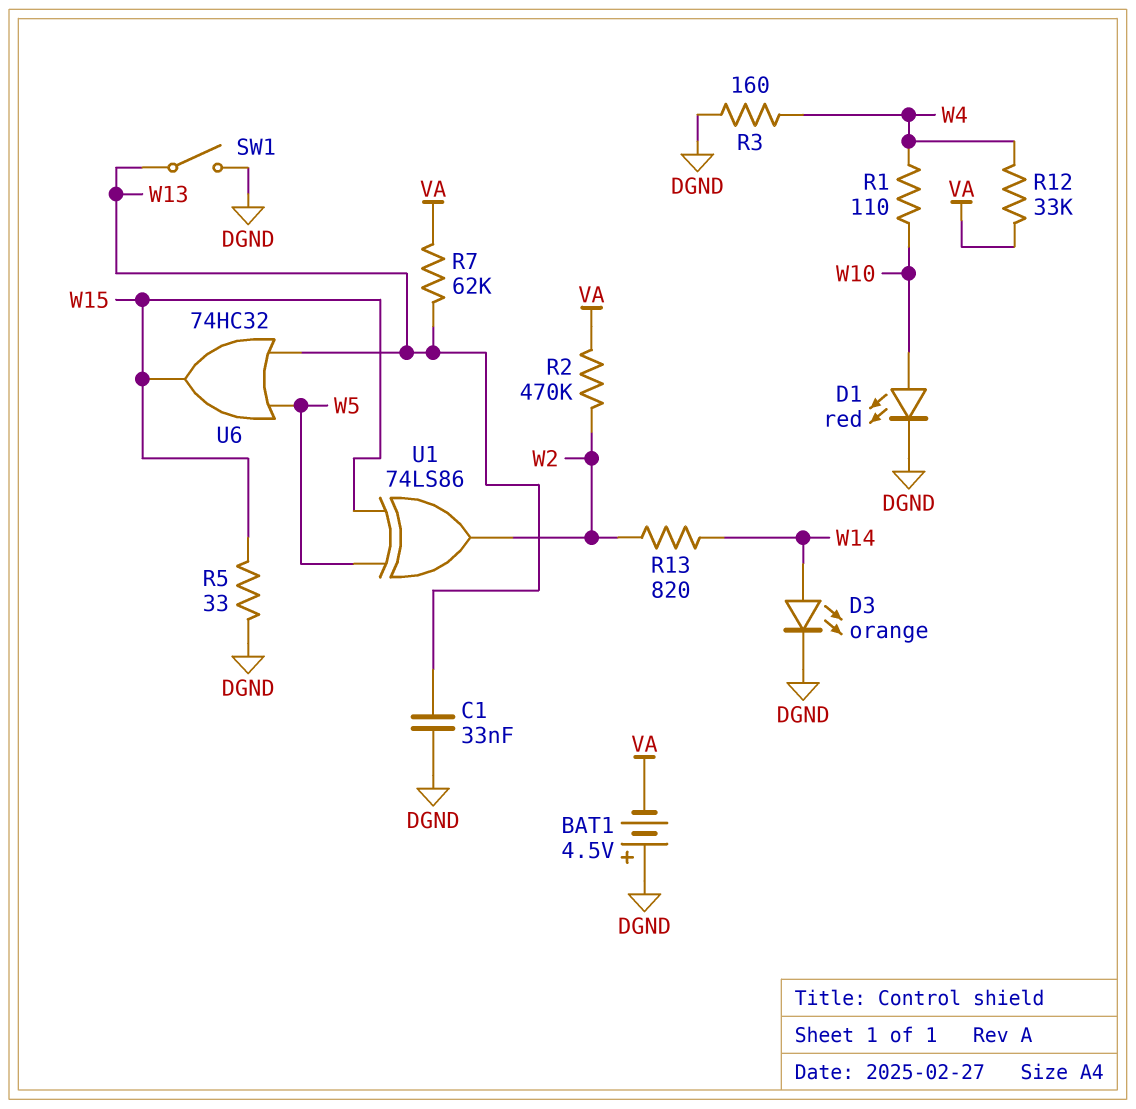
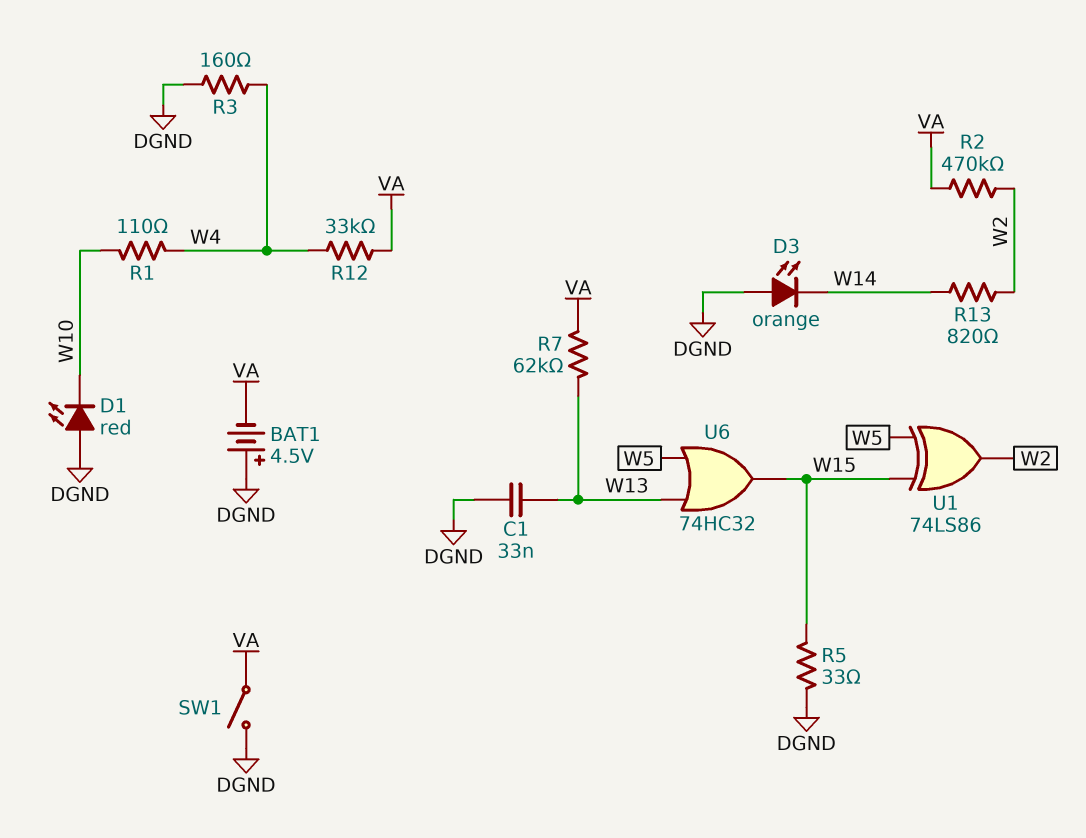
D1: LED red (A W10, K DGND) -> LED red (A DGND, K W10)
D3: LED orange (A W14, K DGND) -> LED orange (A DGND, K W14)
SW1: switch (DGND, W13) -> switch (DGND, VA)

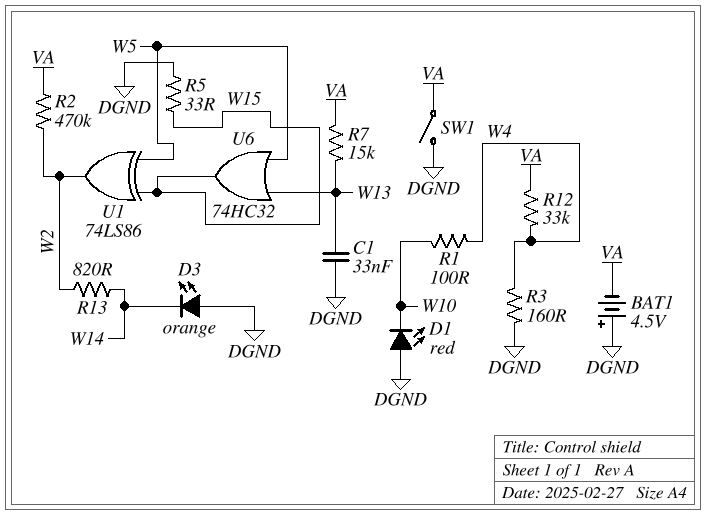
R1: 110 (W4, W10) -> 100 (W4, W10)
R7: 62k (VA, W13) -> 15k (VA, W13)

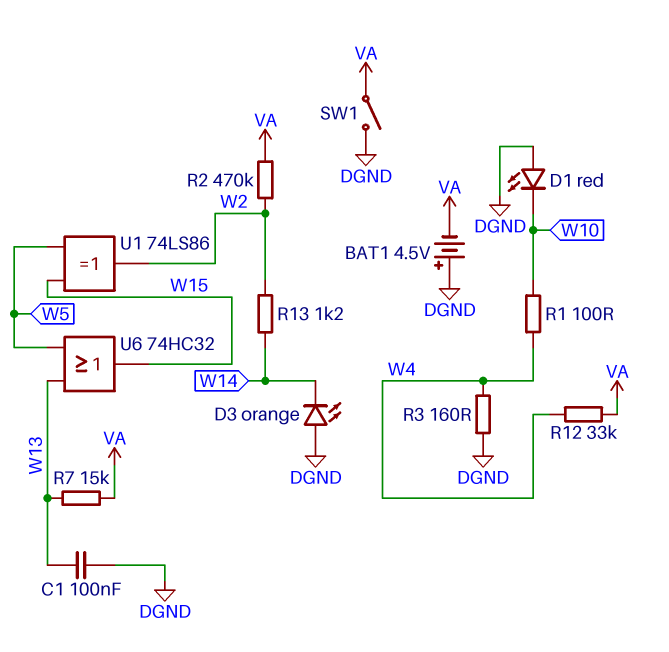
C1: 33nF (DGND, W13) -> 100nF (DGND, W13)
R5: 33 (DGND, W15) -> none
R13: 820 (W2, W14) -> 1.2k (W2, W14)

